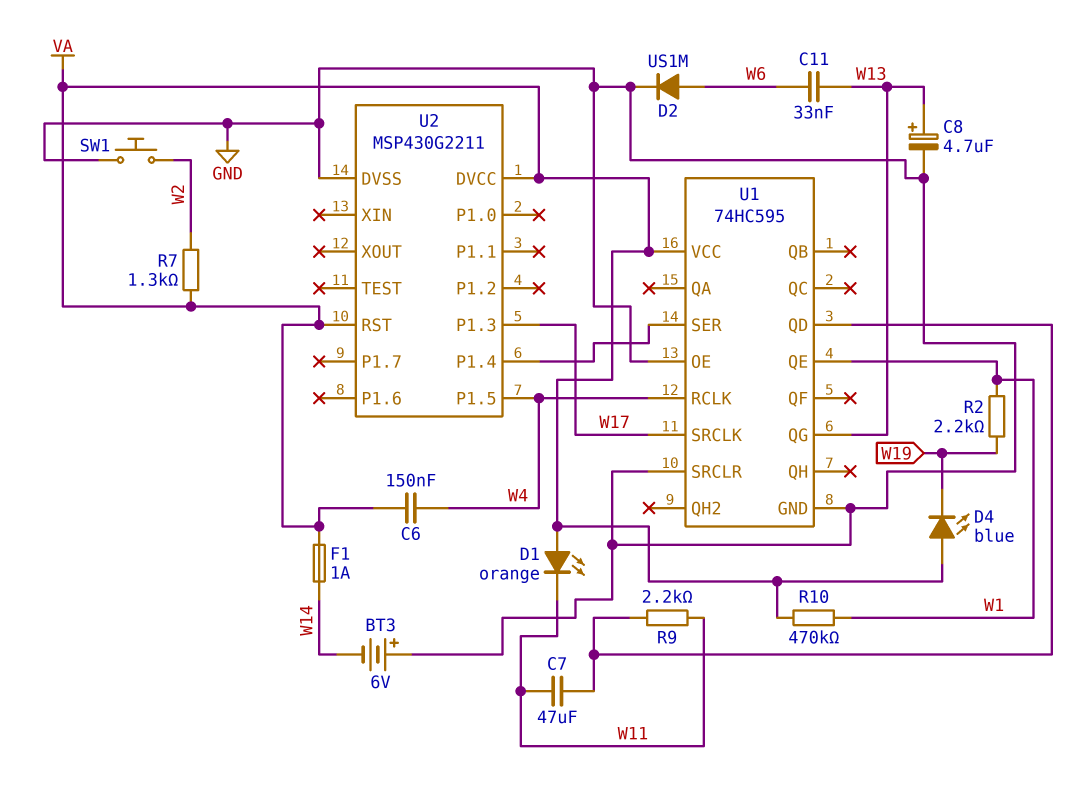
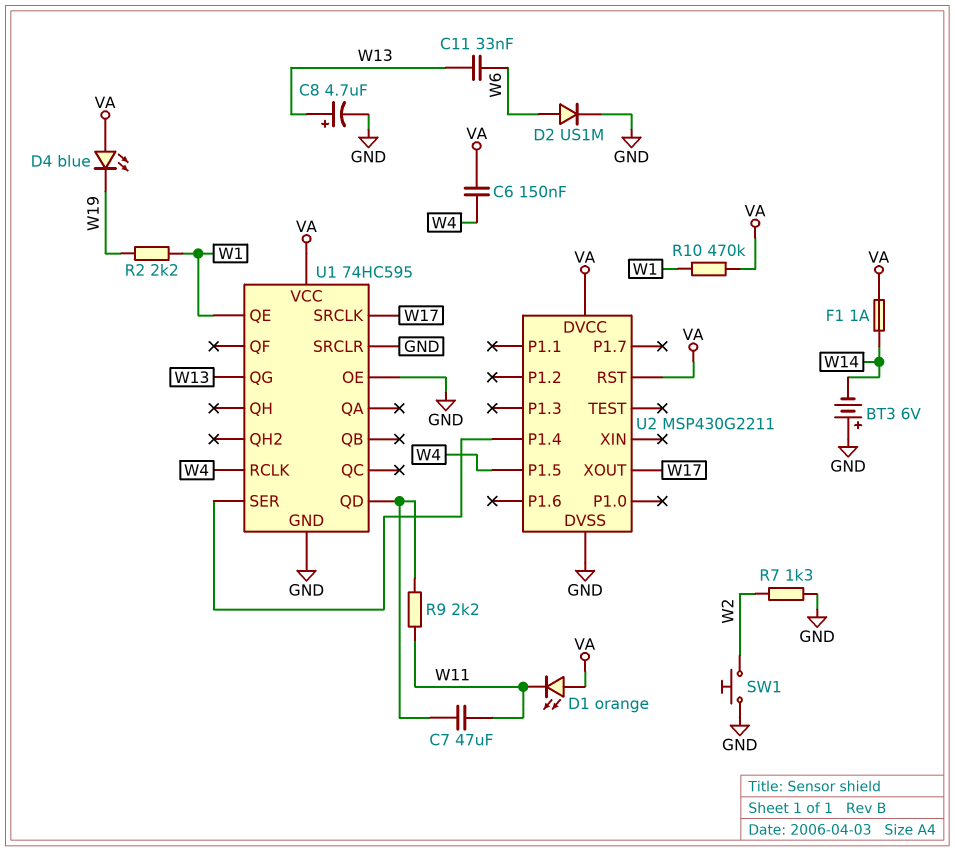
R7: 1.3k (VA, W2) -> 1.3k (GND, W2)
U2 pin P1.3: W17 -> none
U2 pin XOUT: none -> W17

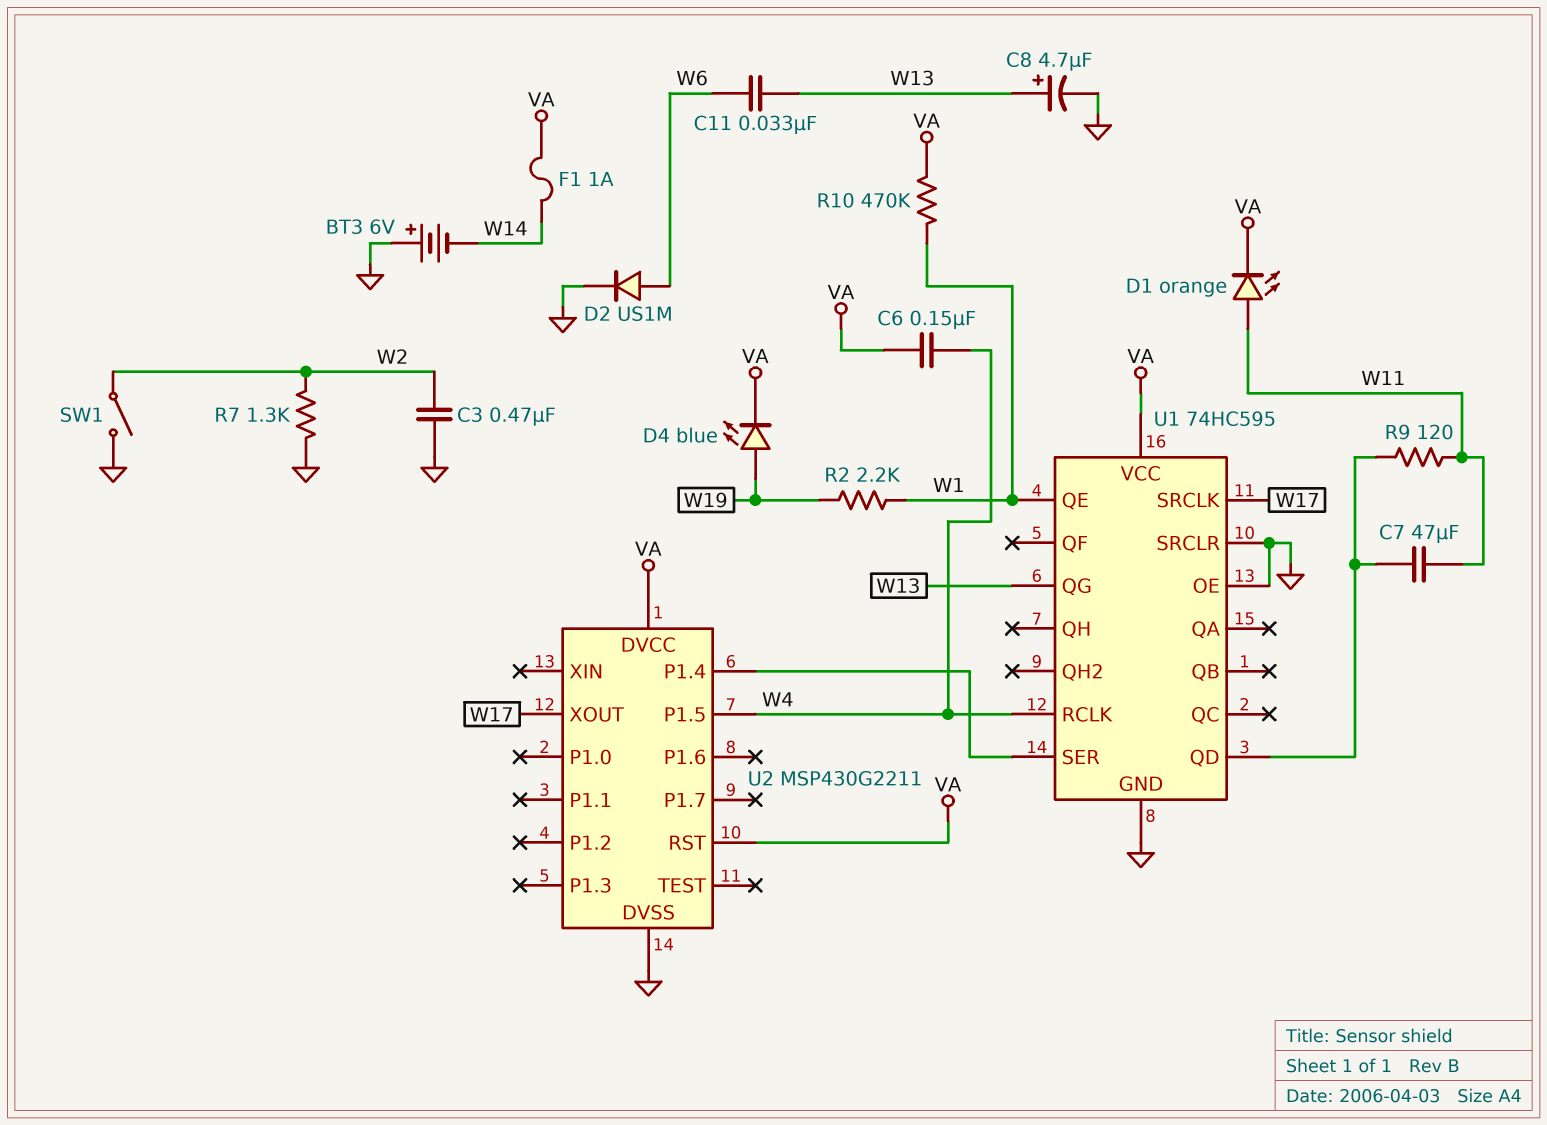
C3: none -> 470nF (GND, W2)
D1: LED orange (A VA, K W11) -> LED orange (A W11, K VA)
D4: LED blue (A VA, K W19) -> LED blue (A W19, K VA)
R9: 2.2k (U1/QD, W11) -> 120 (U1/QD, W11)
SW1: button (GND, W2) -> switch (GND, W2)

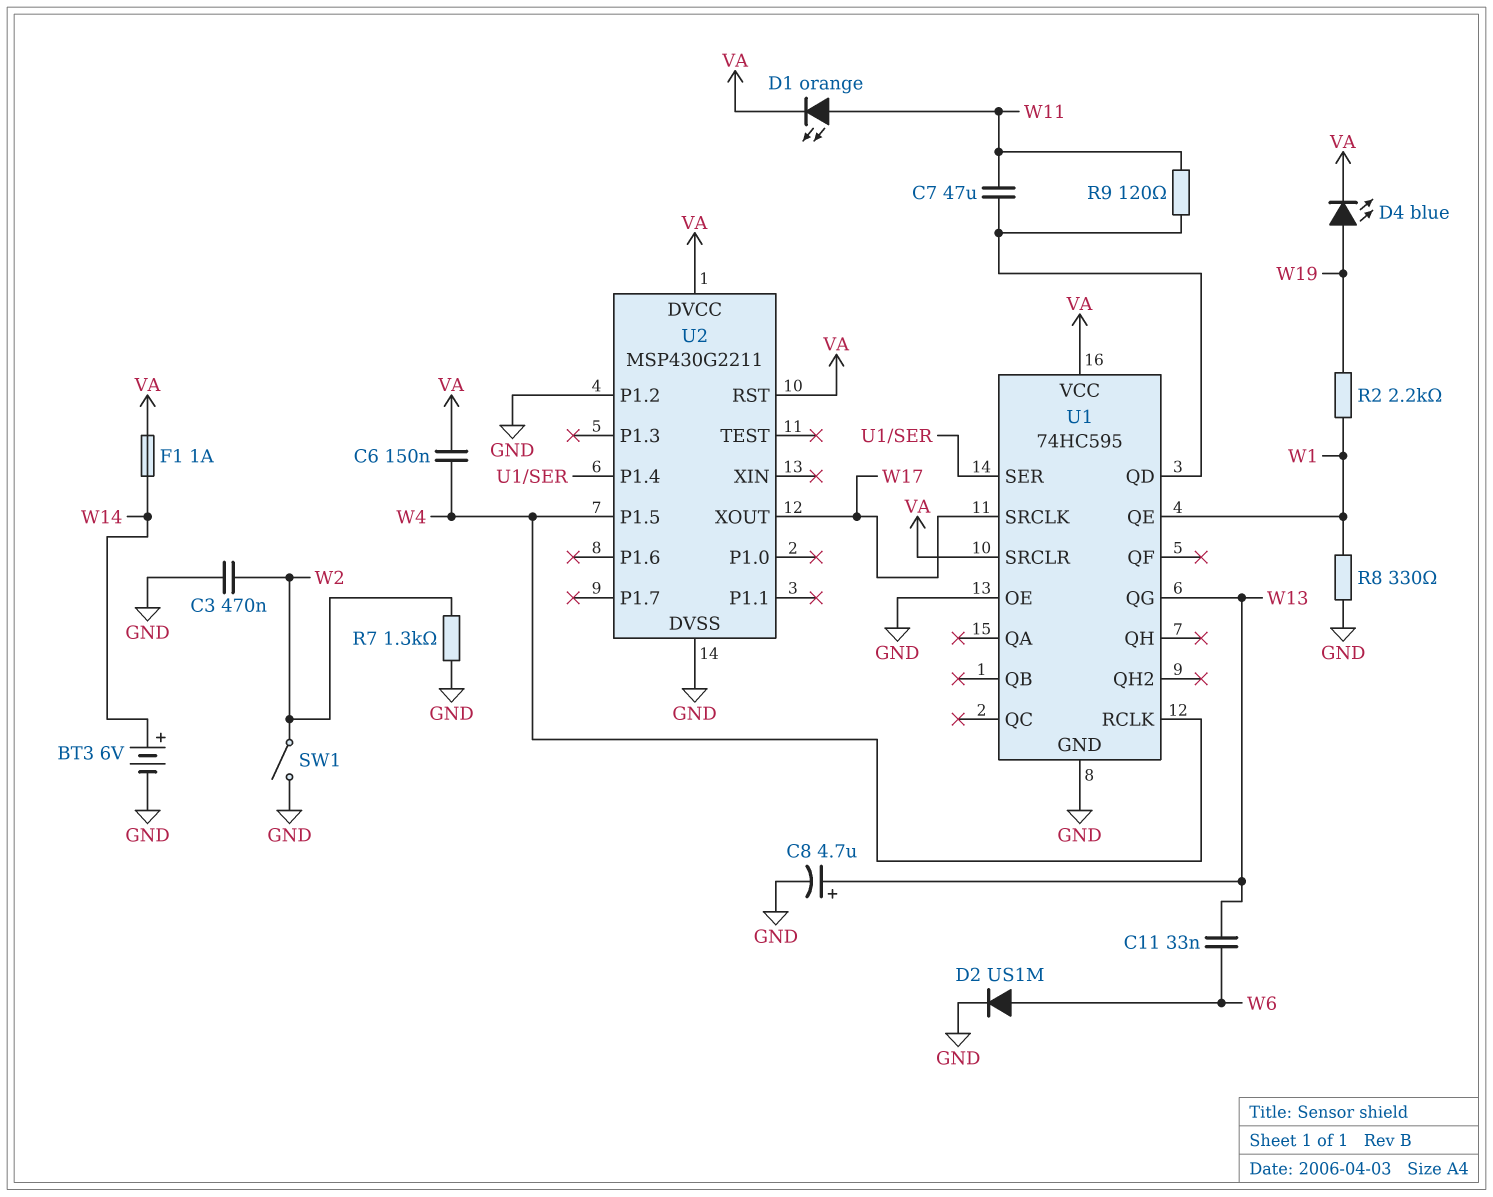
BT3: 6V (plus GND, minus W14) -> 6V (plus W14, minus GND)
R8: none -> 330 (GND, W1)
R10: 470k (VA, W1) -> none
U1 pin SRCLR: GND -> VA
U2 pin P1.2: none -> GND

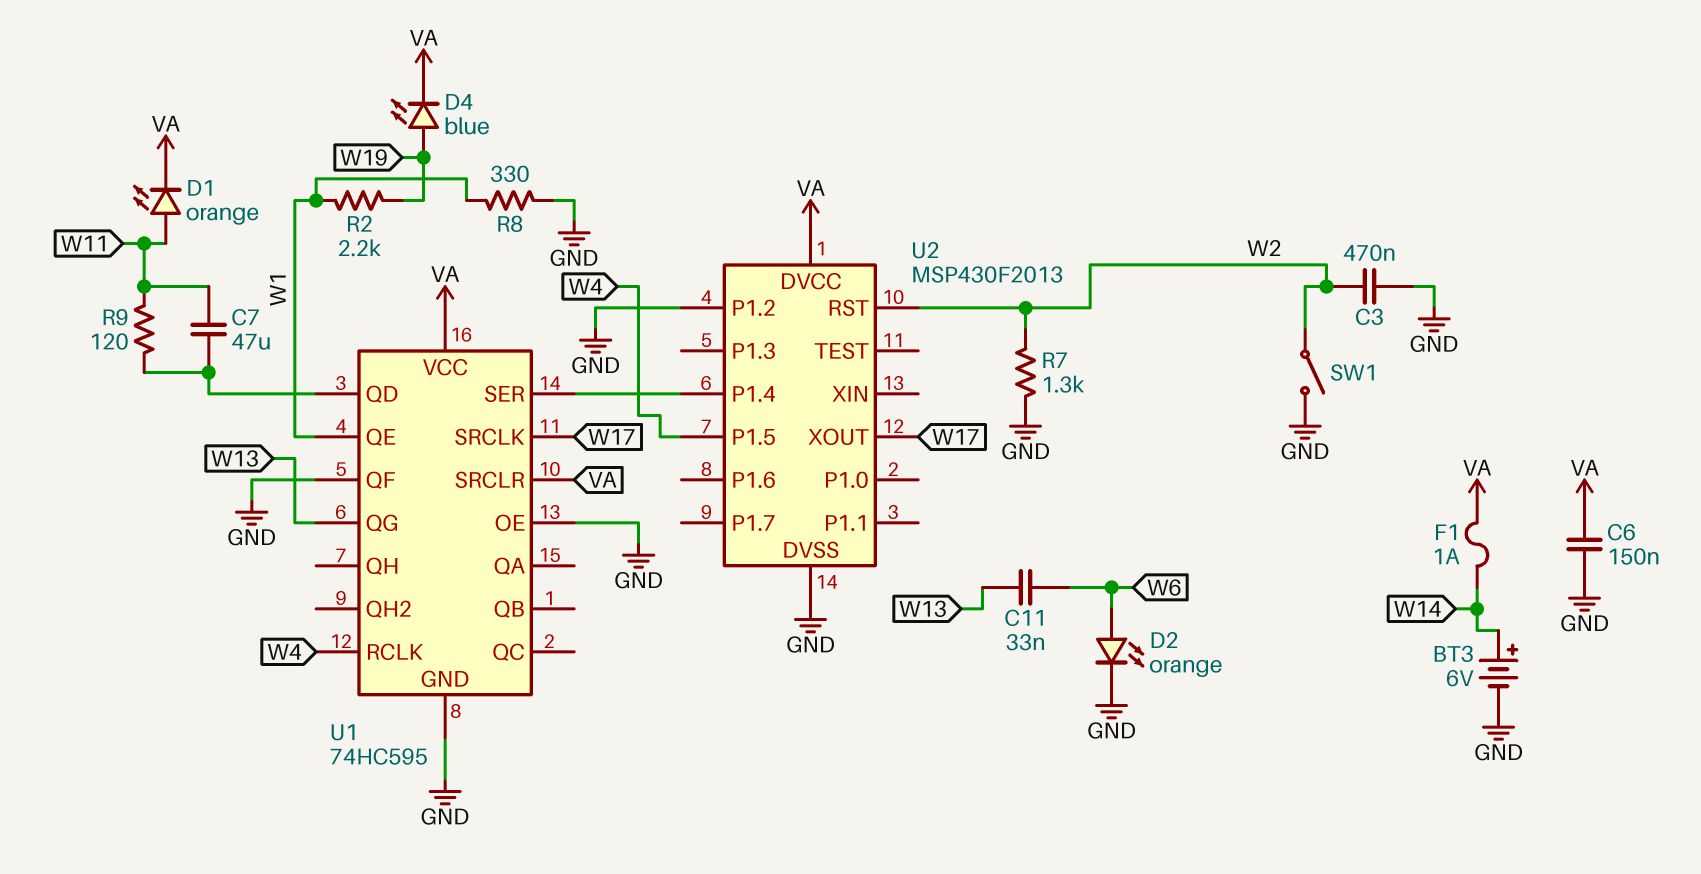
C6: 150nF (VA, W4) -> 150nF (GND, VA)
C8: 4.7uF (plus W13, minus GND) -> none
D2: diode US1M (A W6, K GND) -> LED orange (A W6, K GND)
U1 pin QF: none -> GND
U2: MSP430G2211 -> MSP430F2013
U2 pin RST: VA -> W2

